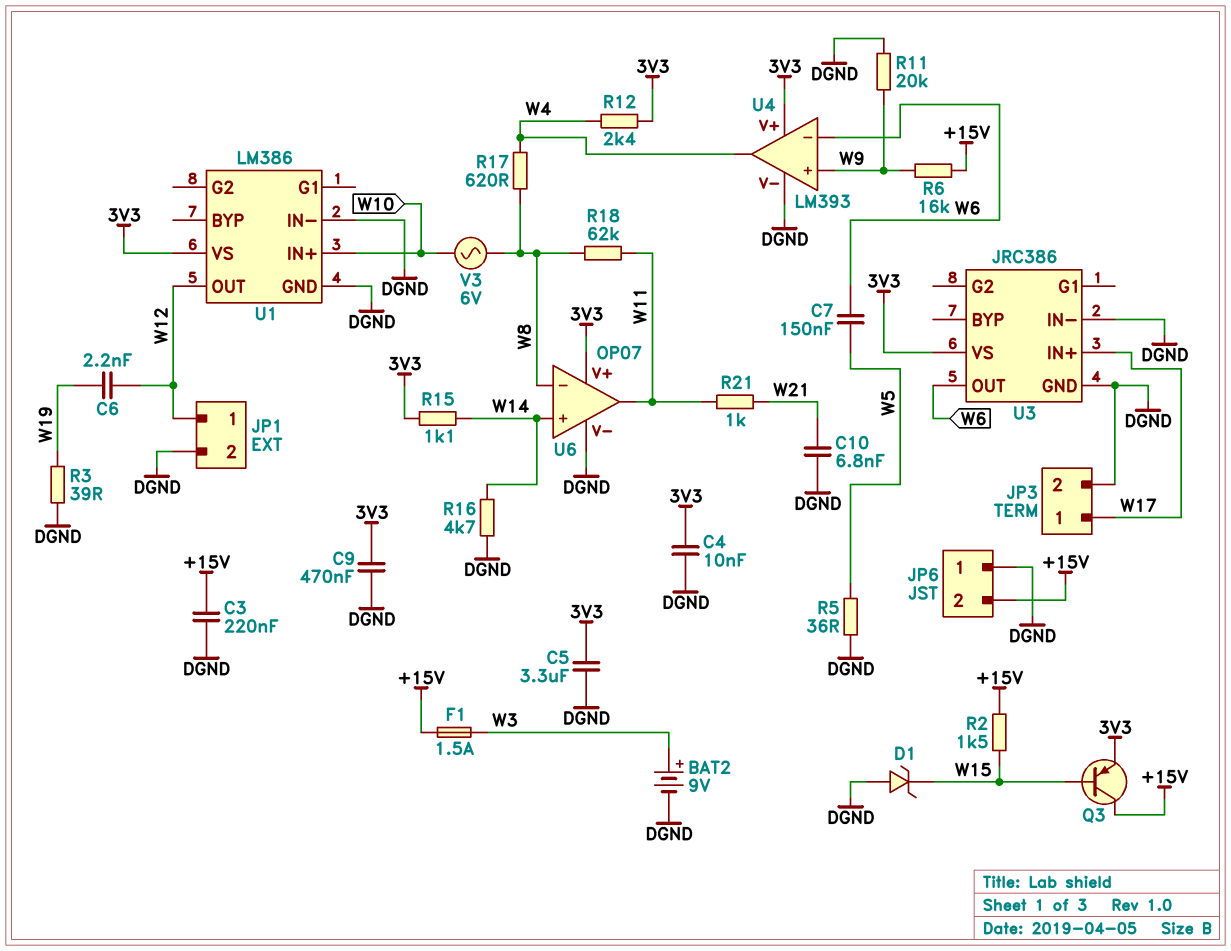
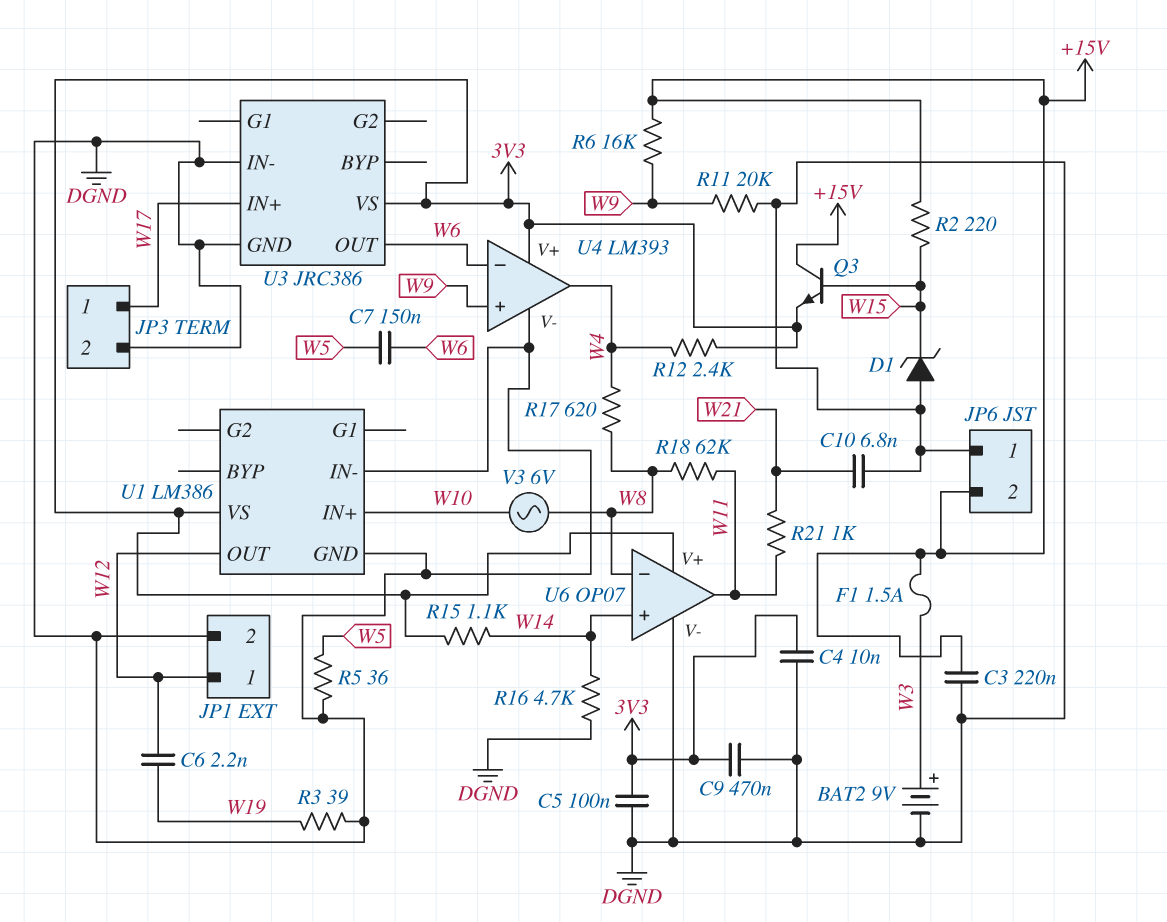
C5: 3.3uF (3V3, DGND) -> 100nF (3V3, DGND)
Q3: PNP (B W15, C +15V, E 3V3) -> NPN (B W15, C +15V, E 3V3)
R2: 1.5k (+15V, W15) -> 220 (+15V, W15)

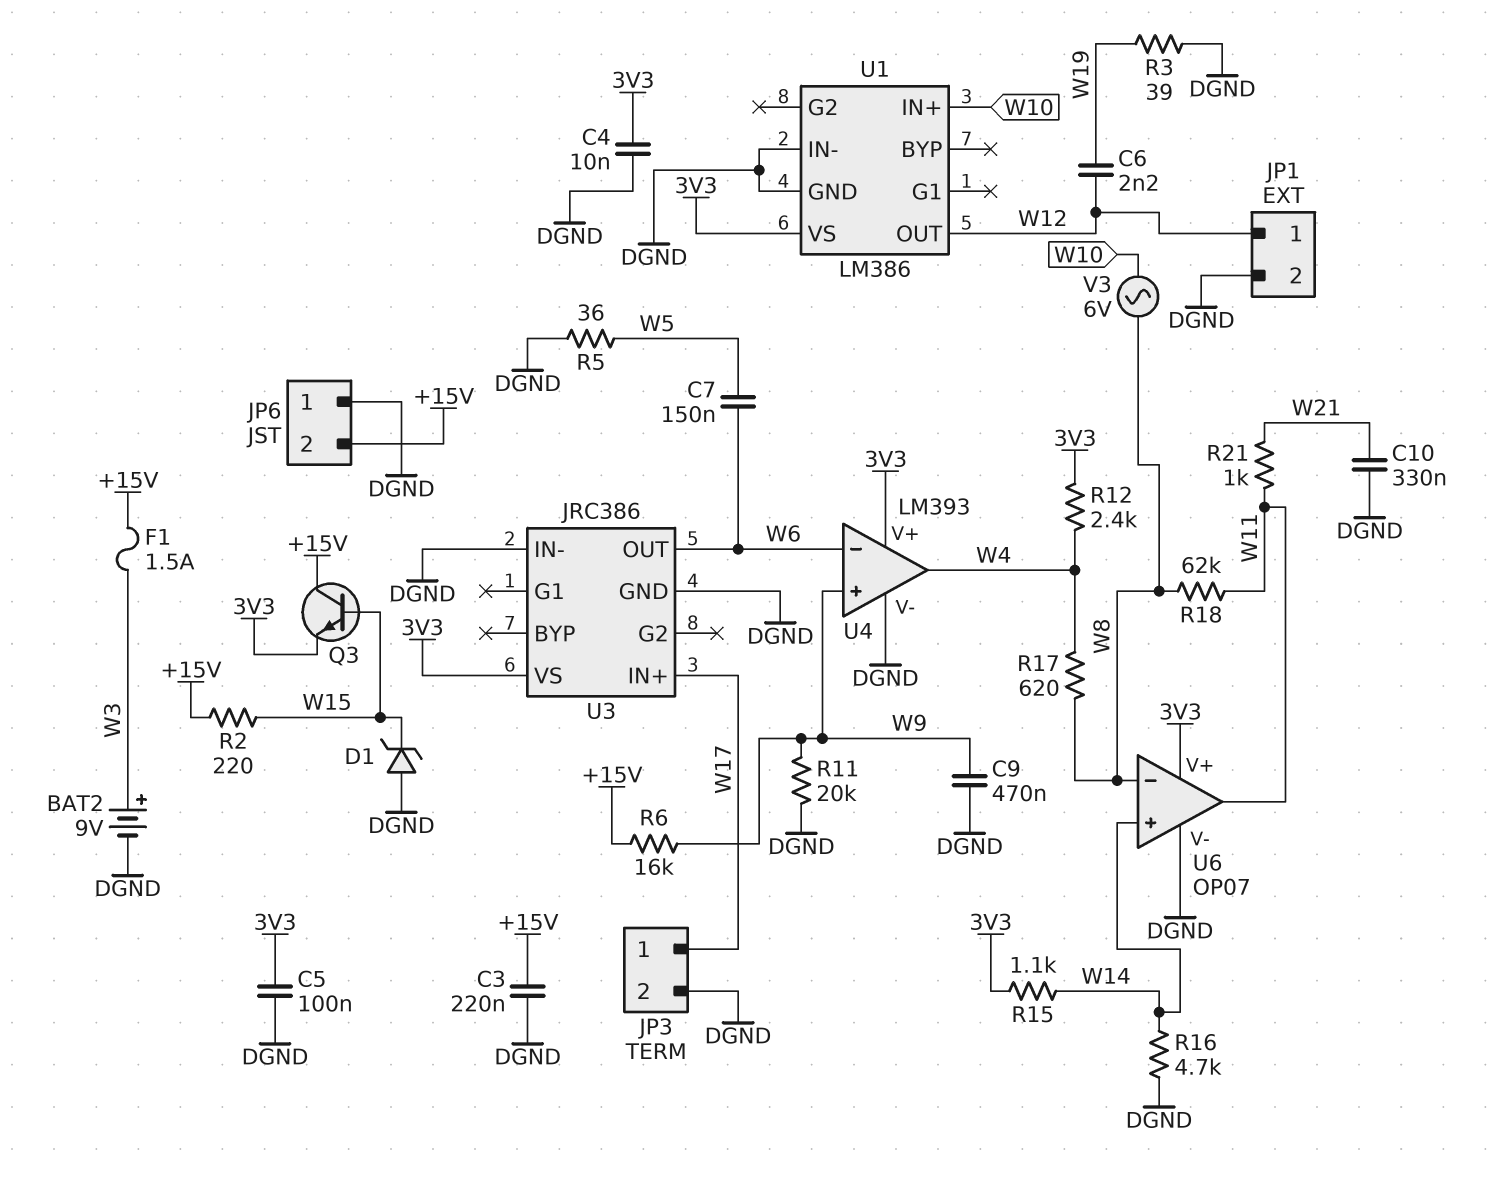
C9: 470nF (3V3, DGND) -> 470nF (DGND, W9)
C10: 6.8nF (DGND, W21) -> 330nF (DGND, W21)

